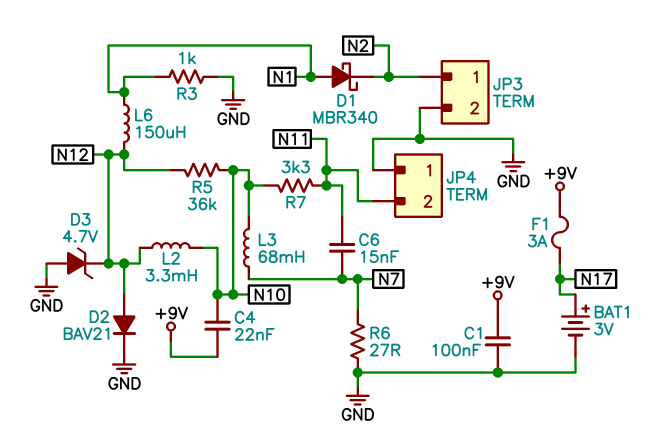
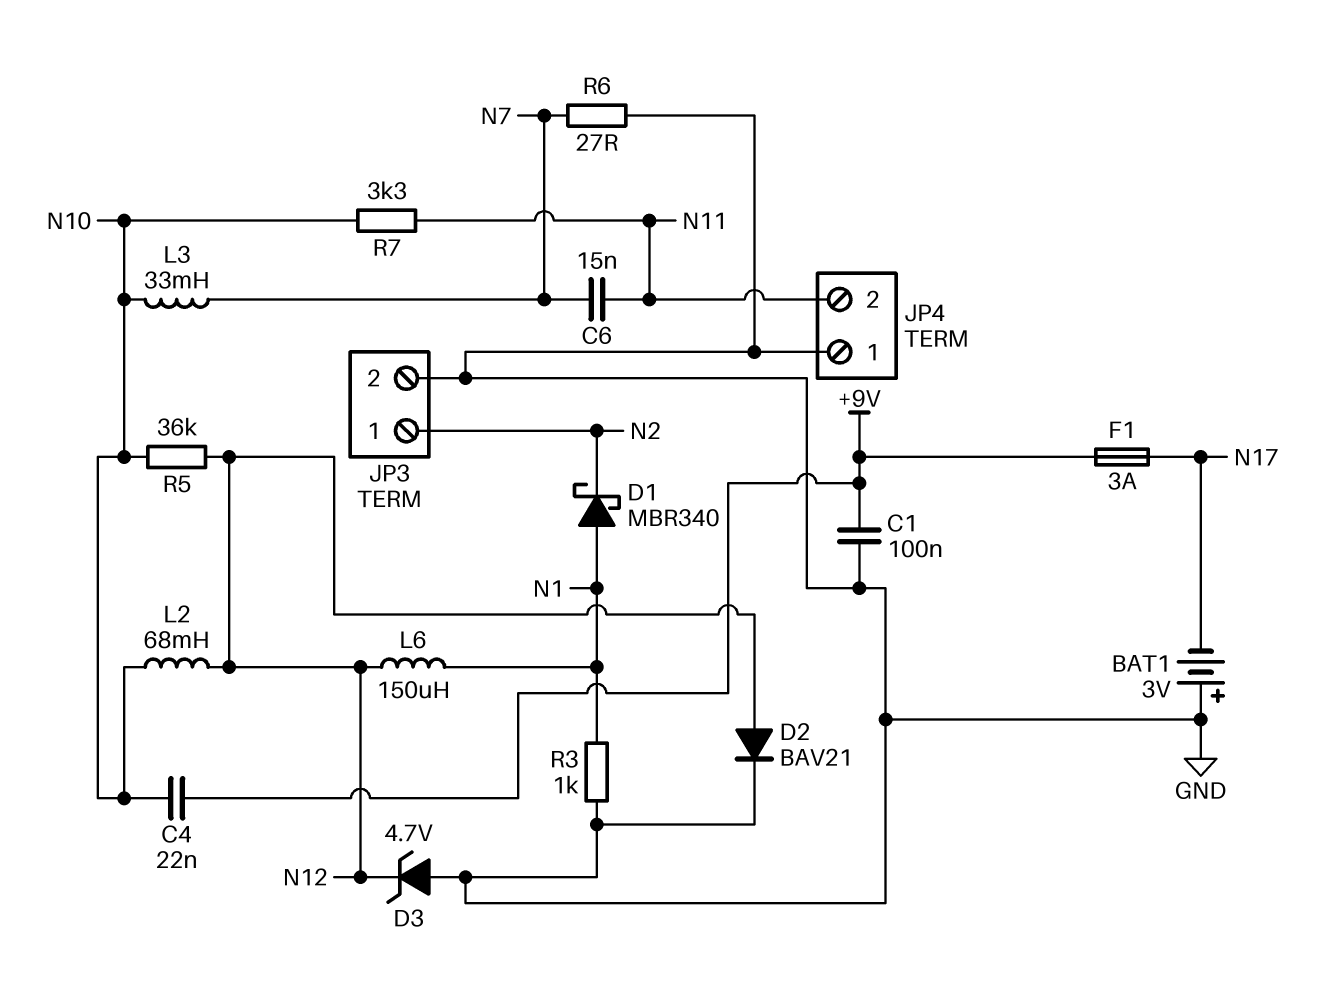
BAT1: 3V (plus N17, minus GND) -> 3V (plus GND, minus N17)
L2: 3.3mH (N10, N12) -> 68mH (N10, N12)
L3: 68mH (N7, N10) -> 33mH (N7, N10)

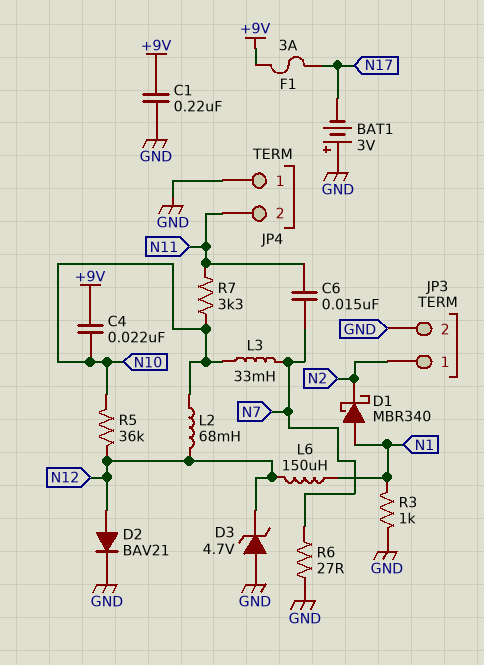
C1: 100nF (+9V, GND) -> 220nF (+9V, GND)

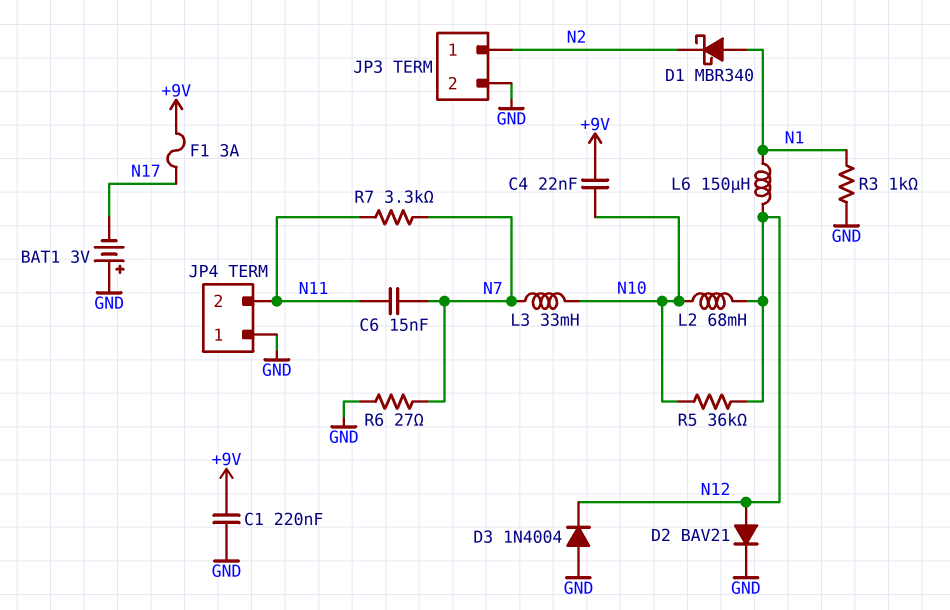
D3: zener 4.7V (A GND, K N12) -> diode 1N4004 (A GND, K N12)
R7: 3.3k (N10, N11) -> 3.3k (N7, N11)

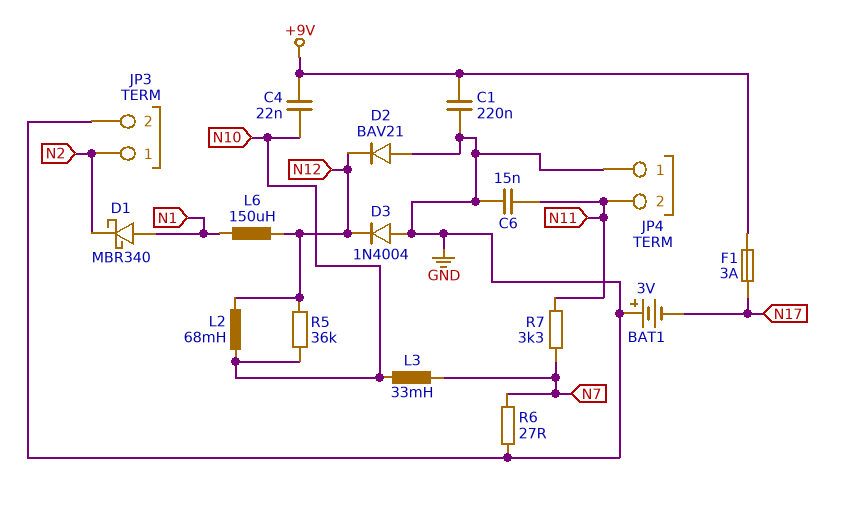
C6: 15nF (N7, N11) -> 15nF (GND, N11)
D2: diode BAV21 (A N12, K GND) -> diode BAV21 (A GND, K N12)
R3: 1k (GND, N1) -> none

